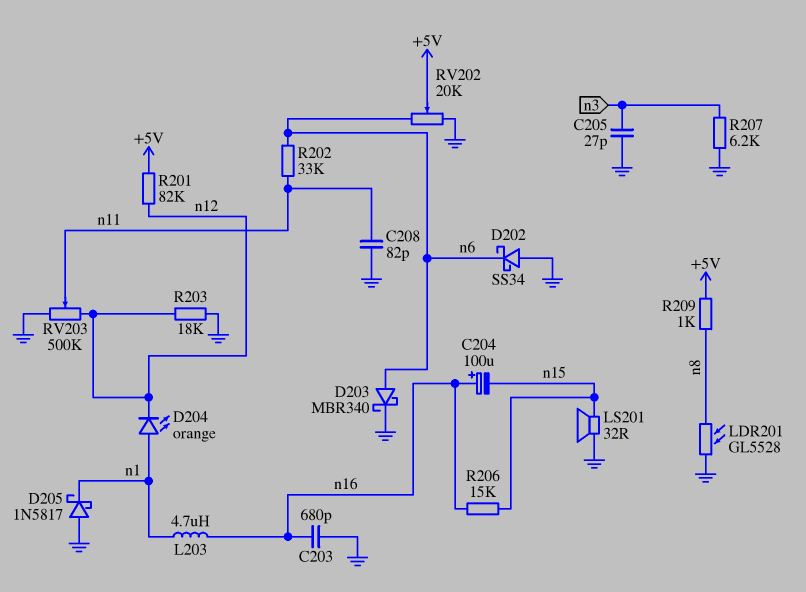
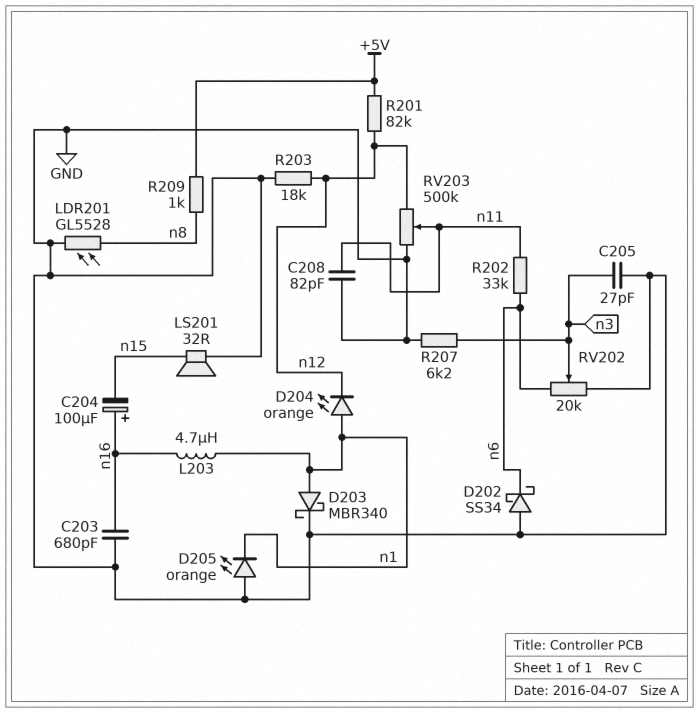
D203: schottky MBR340 (A n6, K GND) -> schottky MBR340 (A n1, K GND)
D205: schottky 1N5817 (A GND, K n1) -> LED orange (A GND, K n1)
R206: 15k (n15, n16) -> none
RV202: 20k (GND, n6, wiper +5V) -> 20k (GND, n6, wiper n3)

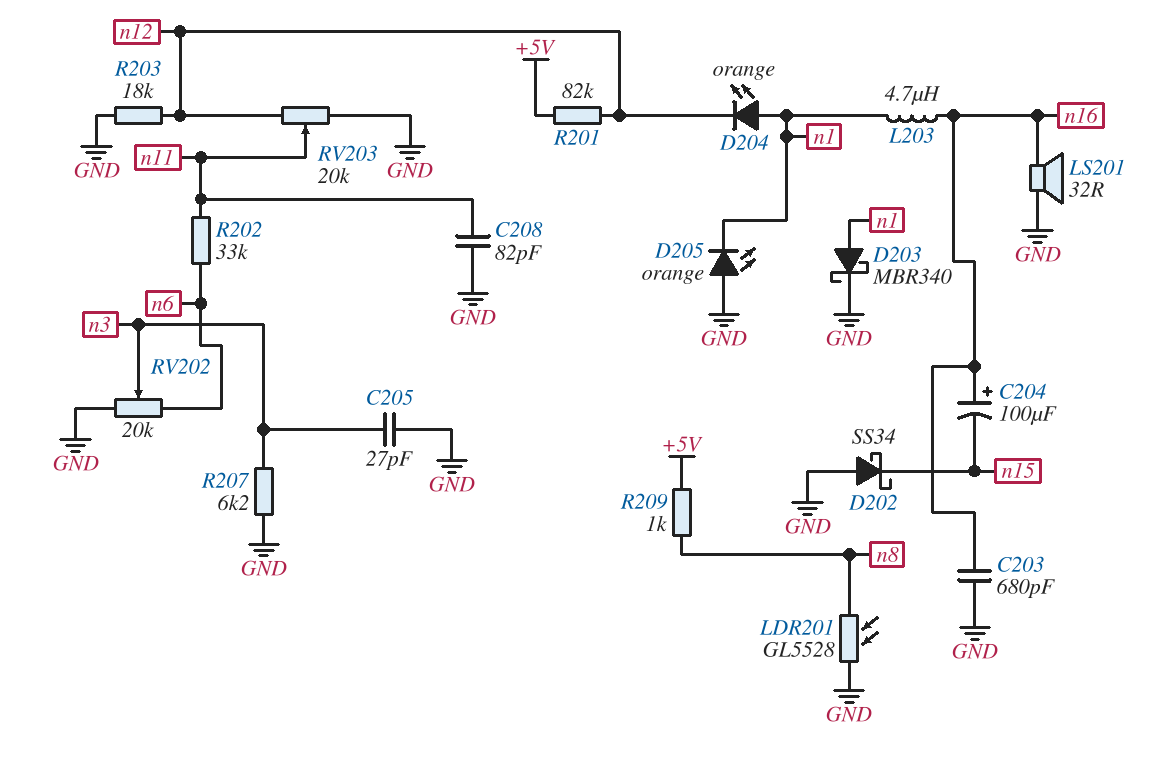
D202: schottky SS34 (A GND, K n6) -> schottky SS34 (A GND, K n15)
LS201: speaker 32R (GND, n15) -> speaker 32R (GND, n16)
RV203: 500k (GND, n12, wiper n11) -> 20k (GND, n12, wiper n11)

